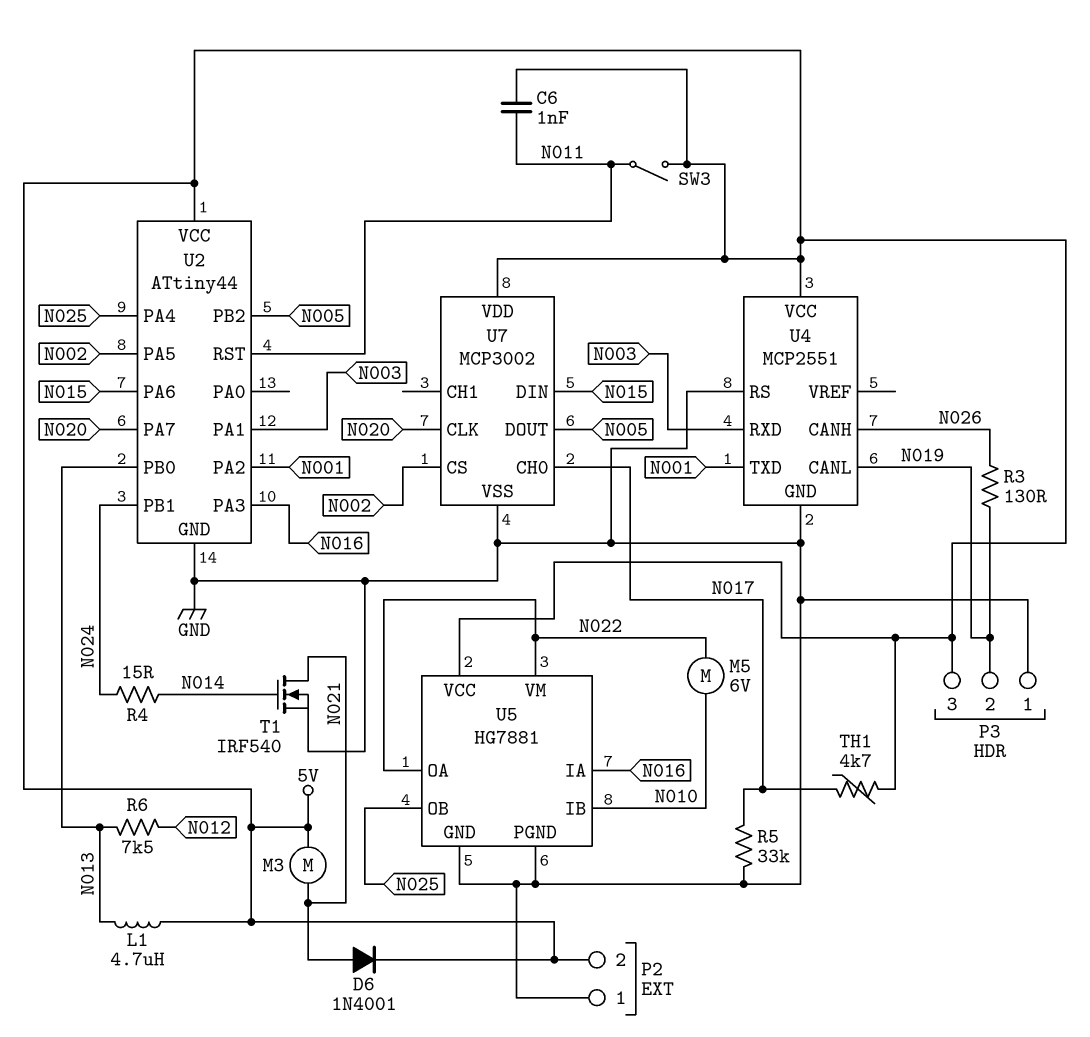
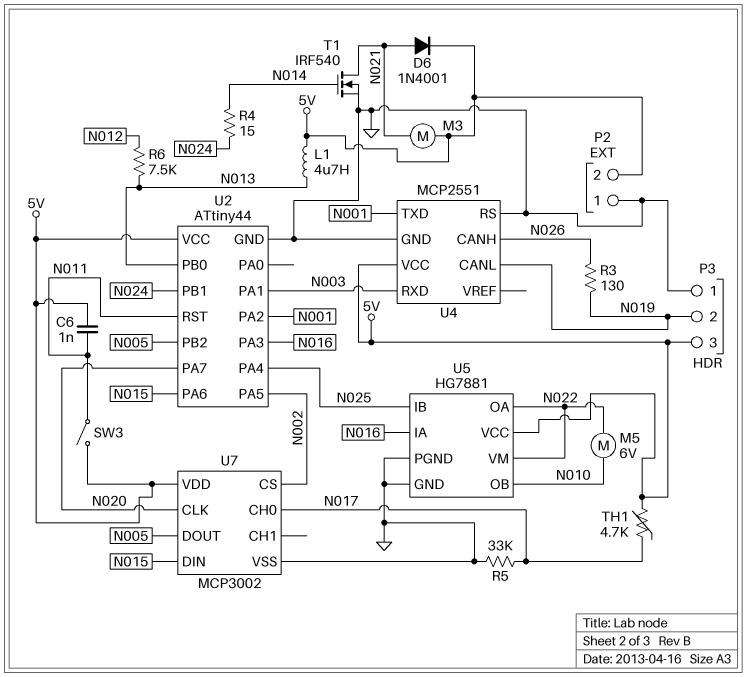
U5 pin IB: N010 -> N025
U5 pin OB: N025 -> N010

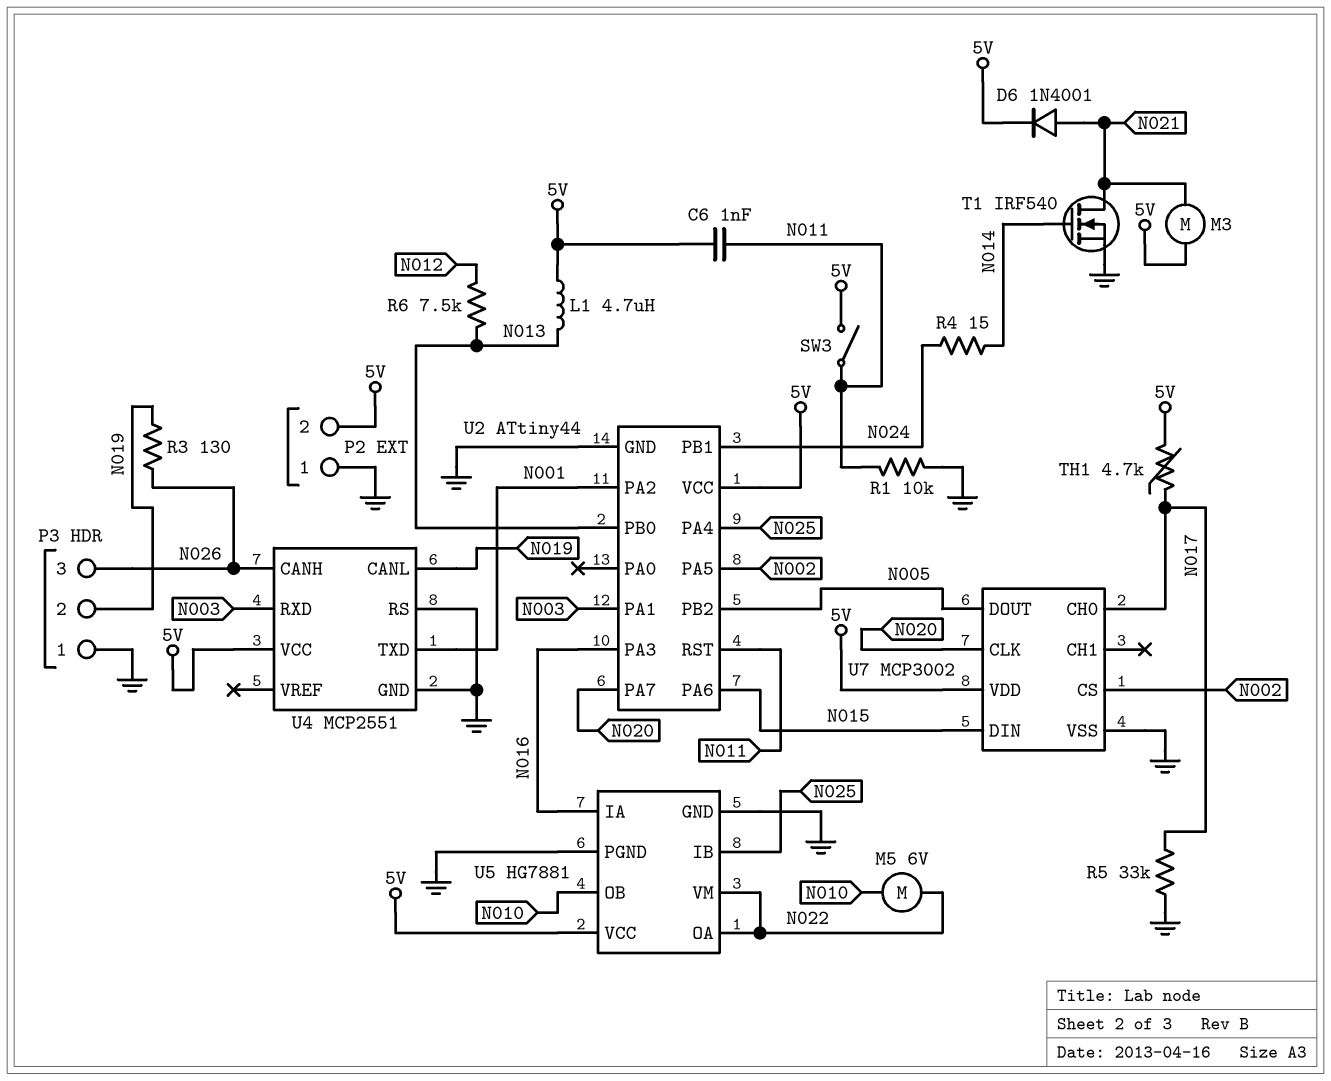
P3 pin 3: 5V -> N026
R1: none -> 10k (GND, N011)

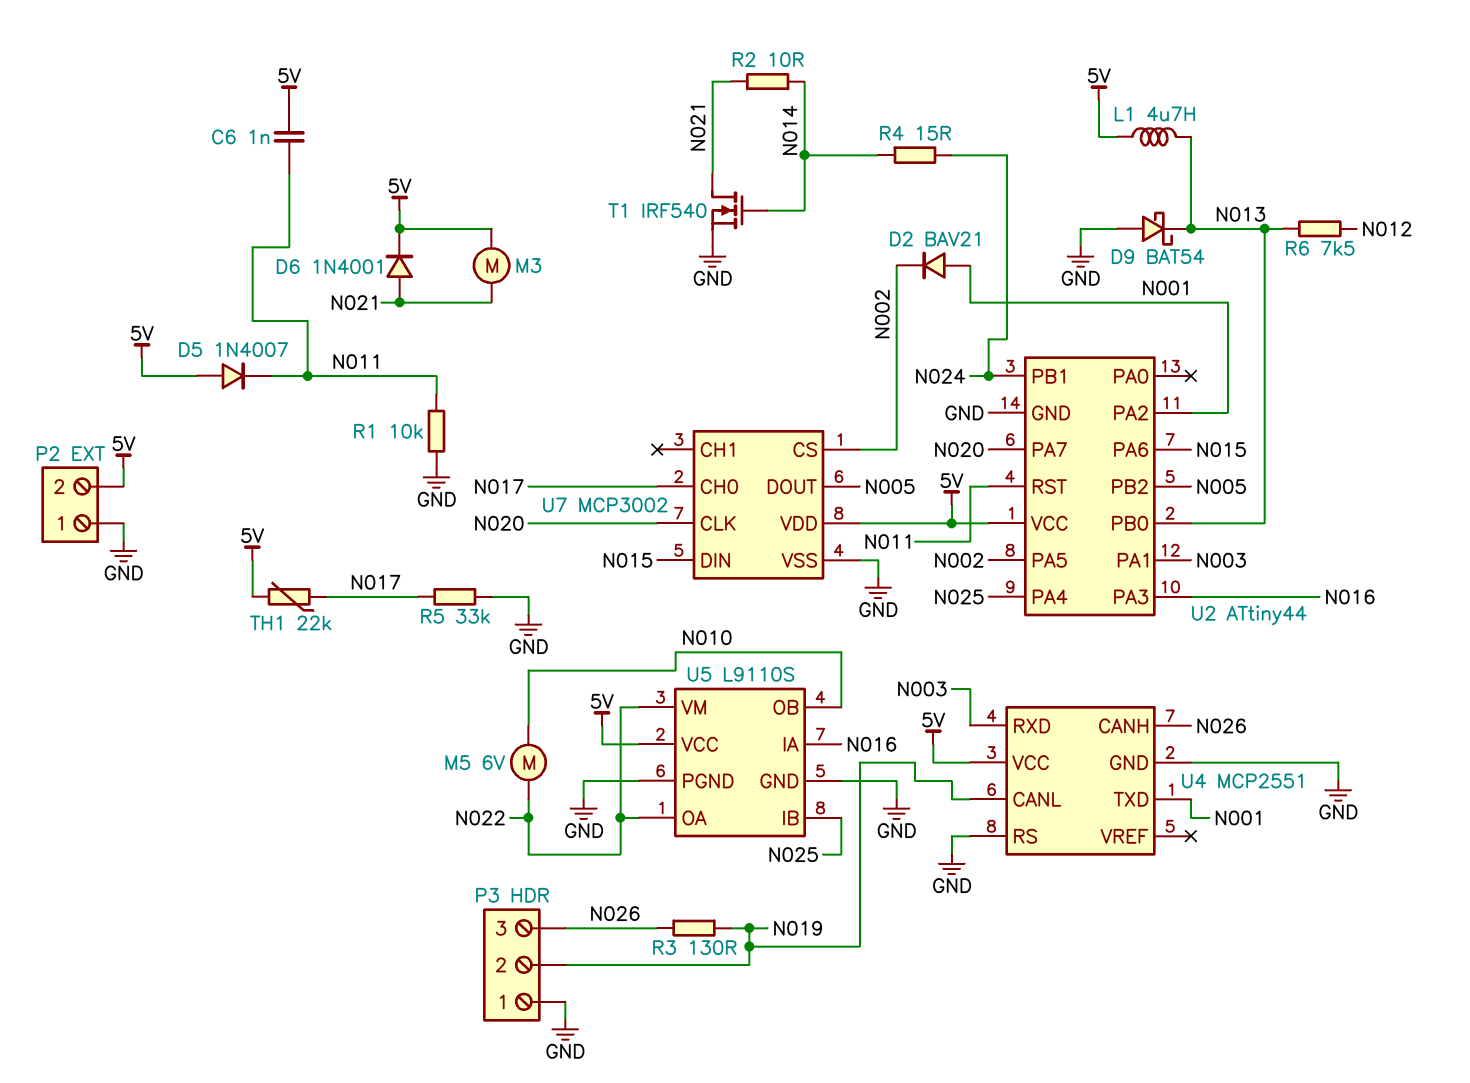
D2: none -> diode BAV21 (A N001, K N002)
D5: none -> diode 1N4007 (A 5V, K N011)
D9: none -> schottky BAT54 (A GND, K N013)
R2: none -> 10 (N014, N021)
SW3: switch (5V, N011) -> none
TH1: 4.7k (5V, N017) -> 22k (5V, N017)
U5: HG7881 -> L9110S

